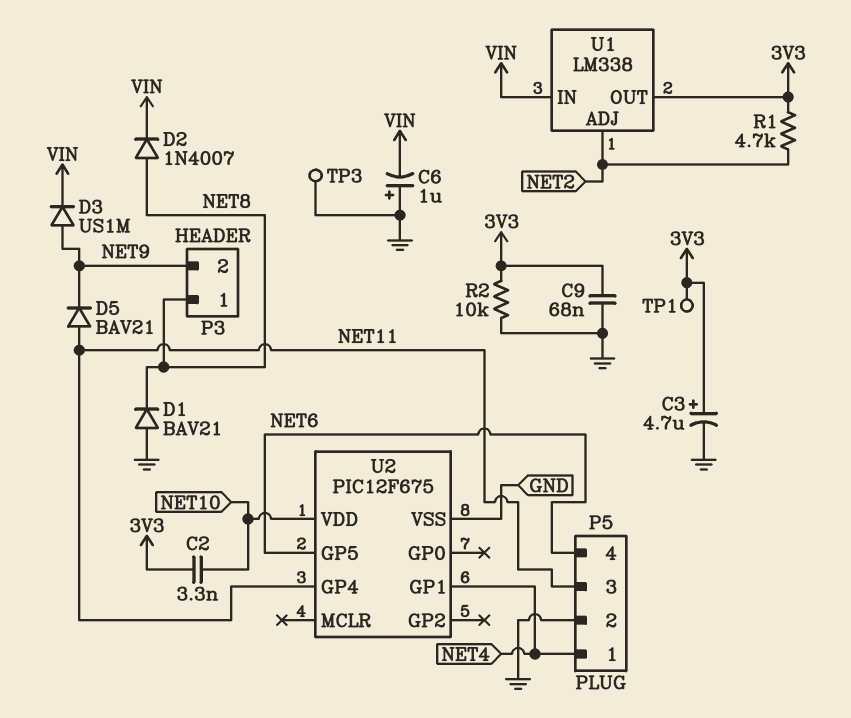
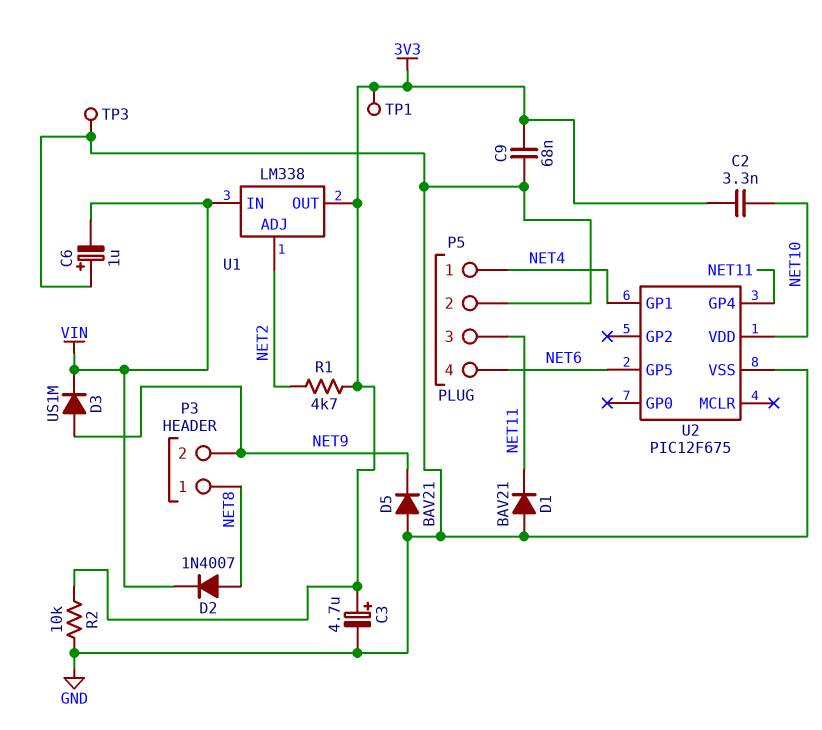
D1: diode BAV21 (A GND, K NET8) -> diode BAV21 (A GND, K NET11)
D5: diode BAV21 (A NET11, K NET9) -> diode BAV21 (A GND, K NET9)

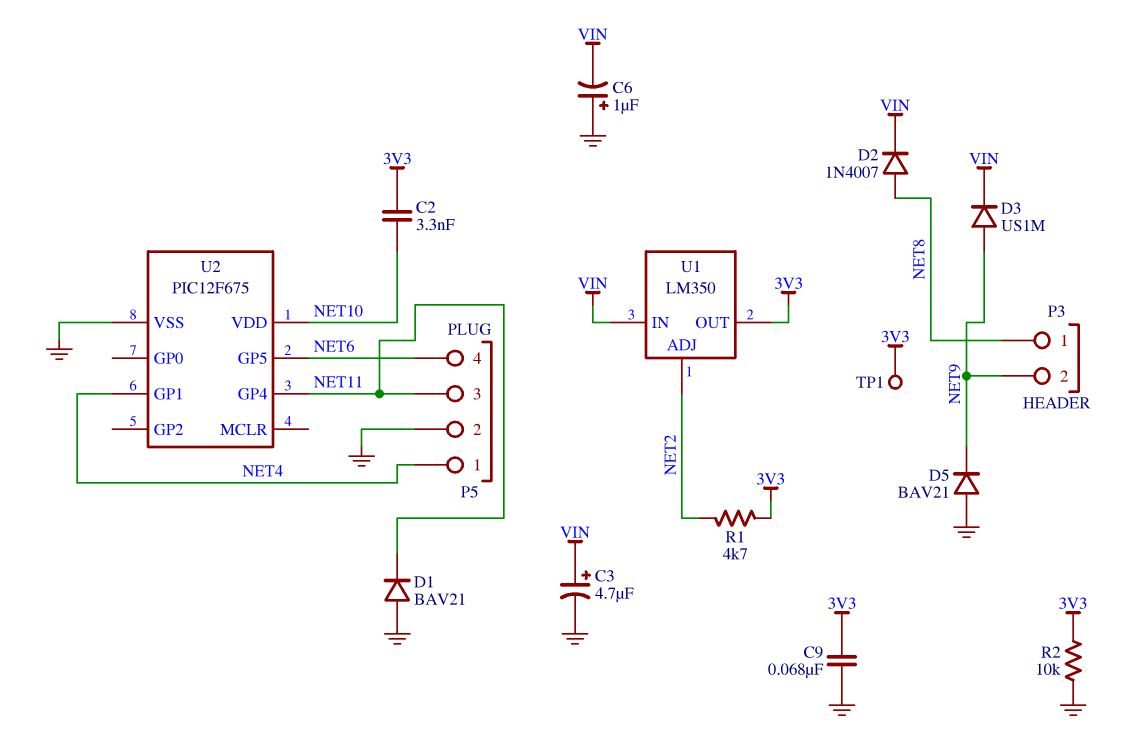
C3: 4.7uF (plus 3V3, minus GND) -> 4.7uF (plus VIN, minus GND)
TP3: test point (GND) -> none
U1: LM338 -> LM350

